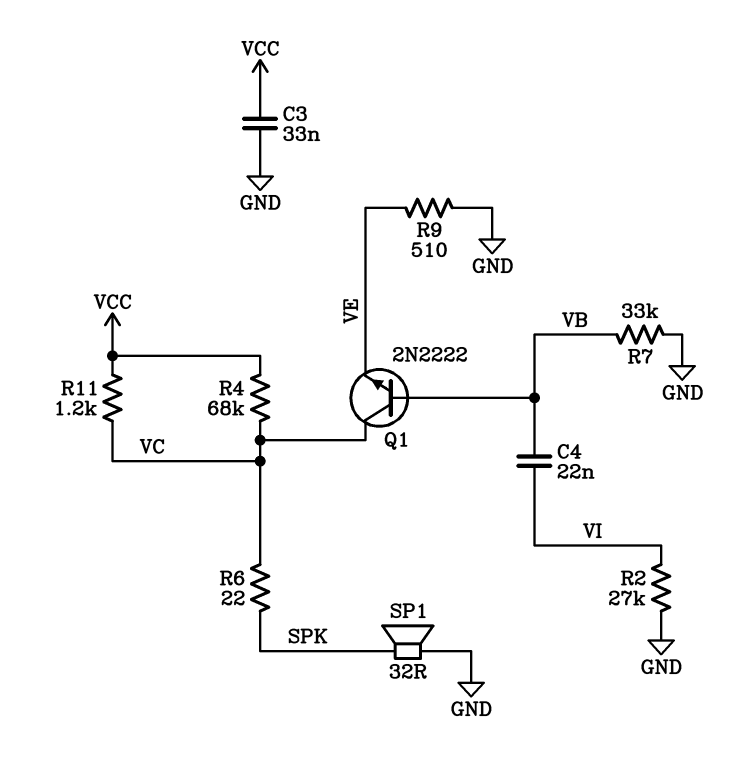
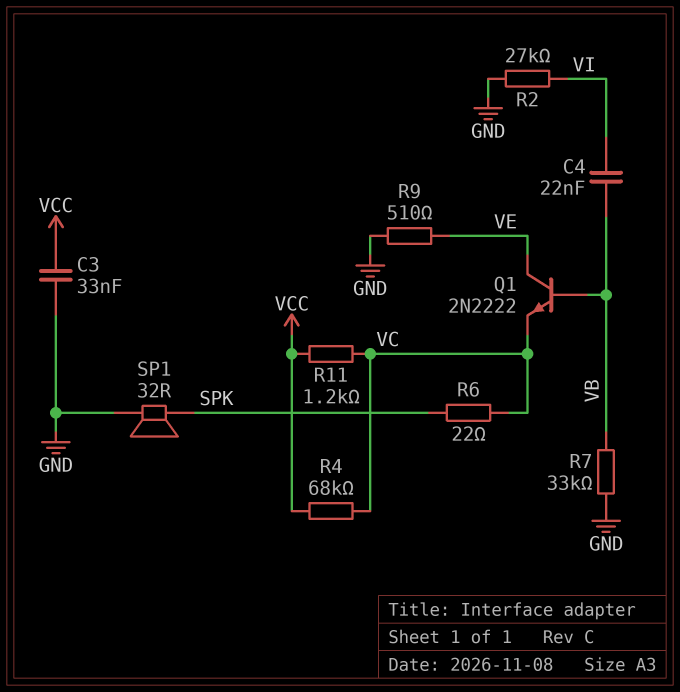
Q1: NPN 2N2222 (B VB, C VC, E VE) -> NPN 2N2222 (B VB, C VE, E VC)

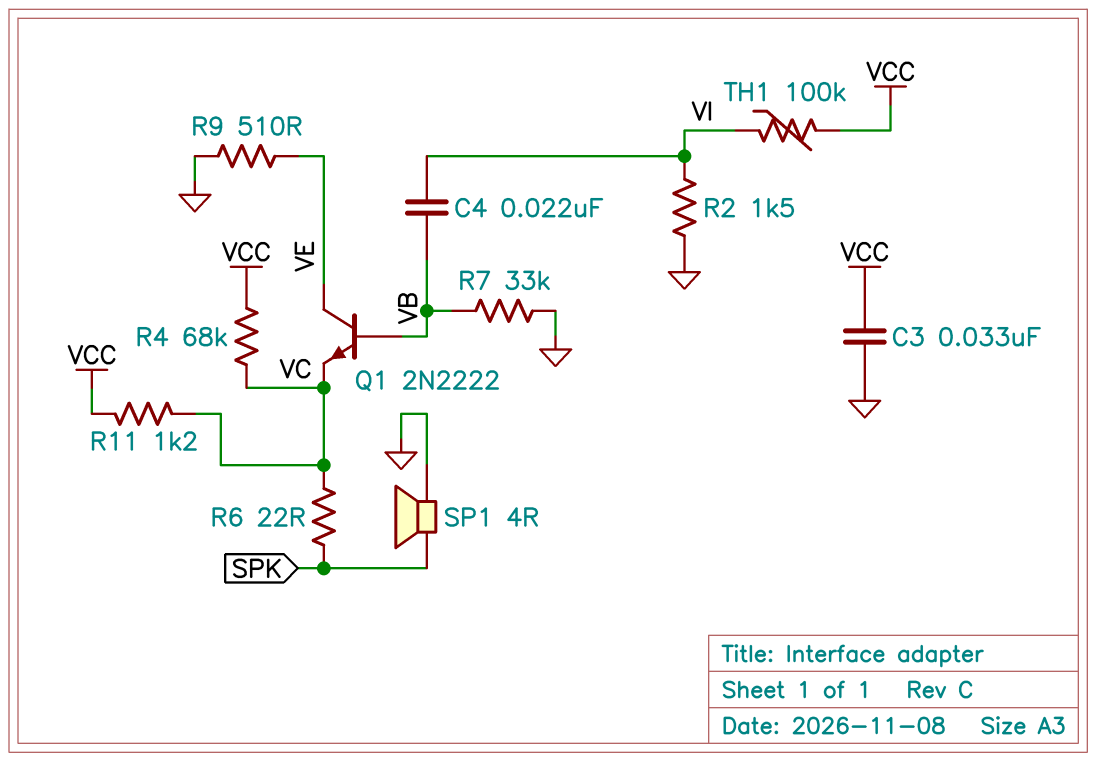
R2: 27k (GND, VI) -> 1.5k (GND, VI)
SP1: speaker 32R (GND, SPK) -> speaker 4R (GND, SPK)
TH1: none -> 100k (VCC, VI)

